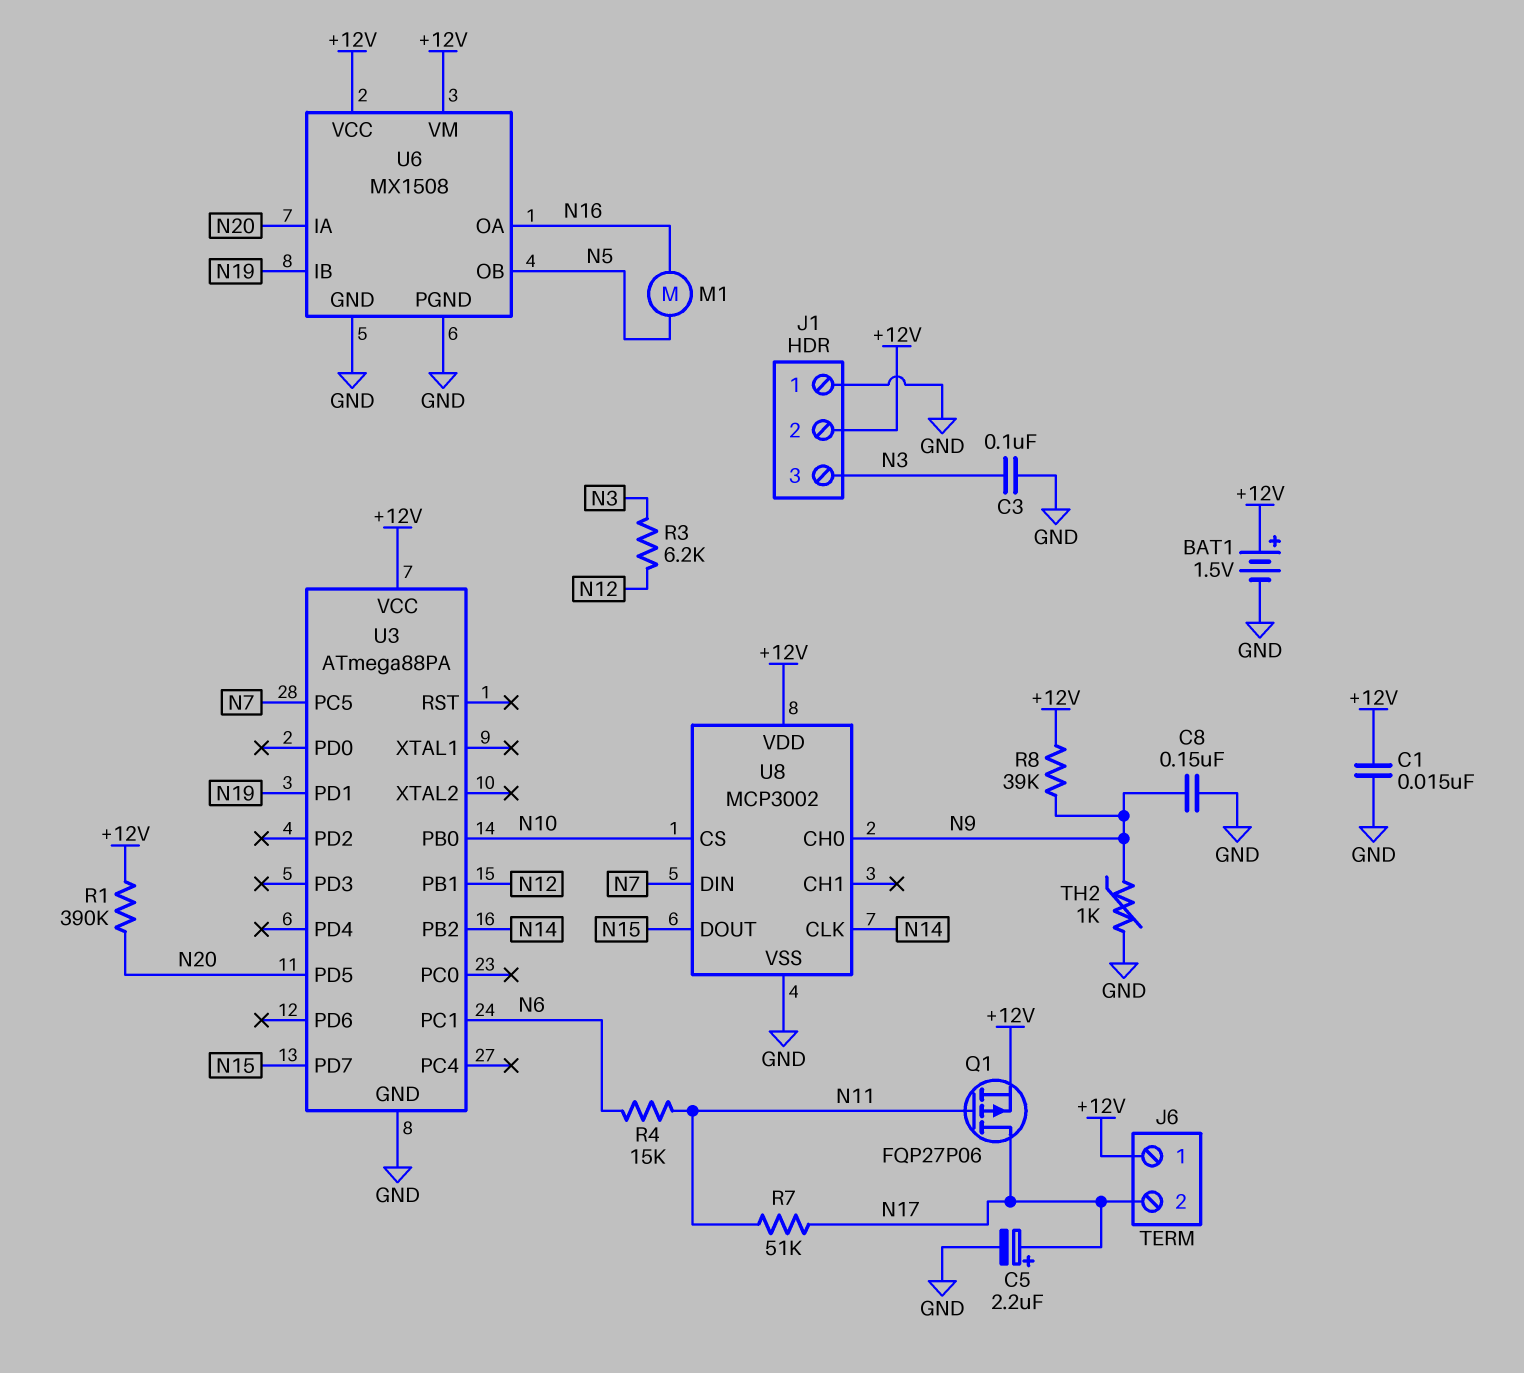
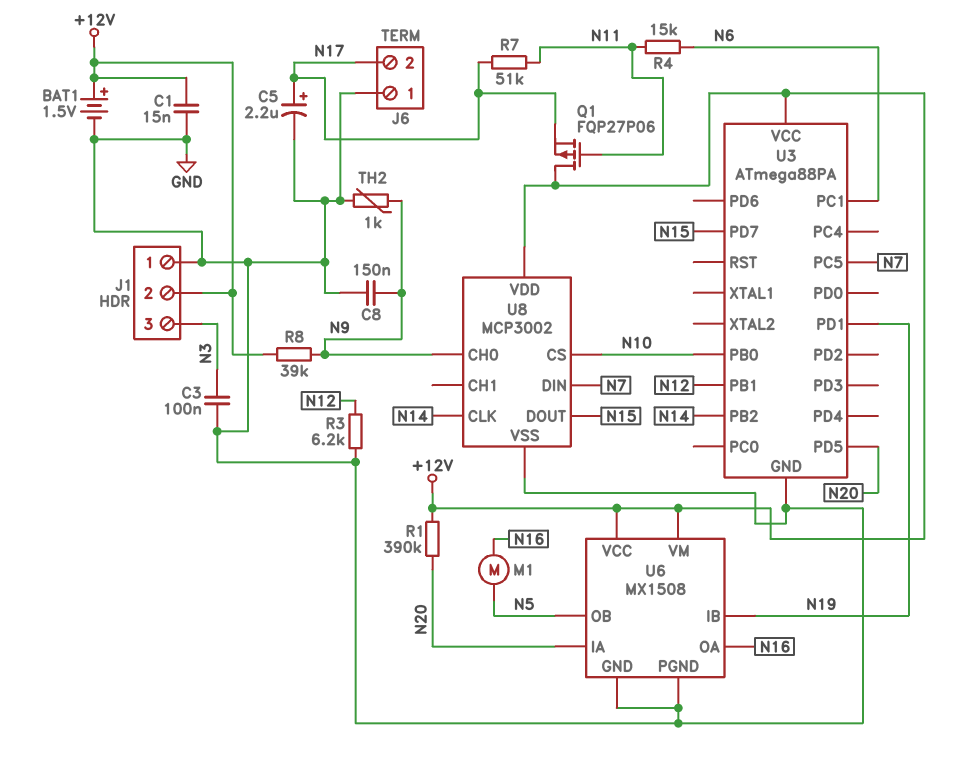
J6 pin 1: +12V -> GND
Q1: PMOS FQP27P06 (G N11, D N17, S +12V) -> PMOS FQP27P06 (G N11, D +12V, S N17)
R3: 6.2k (N3, N12) -> 6.2k (GND, N12)

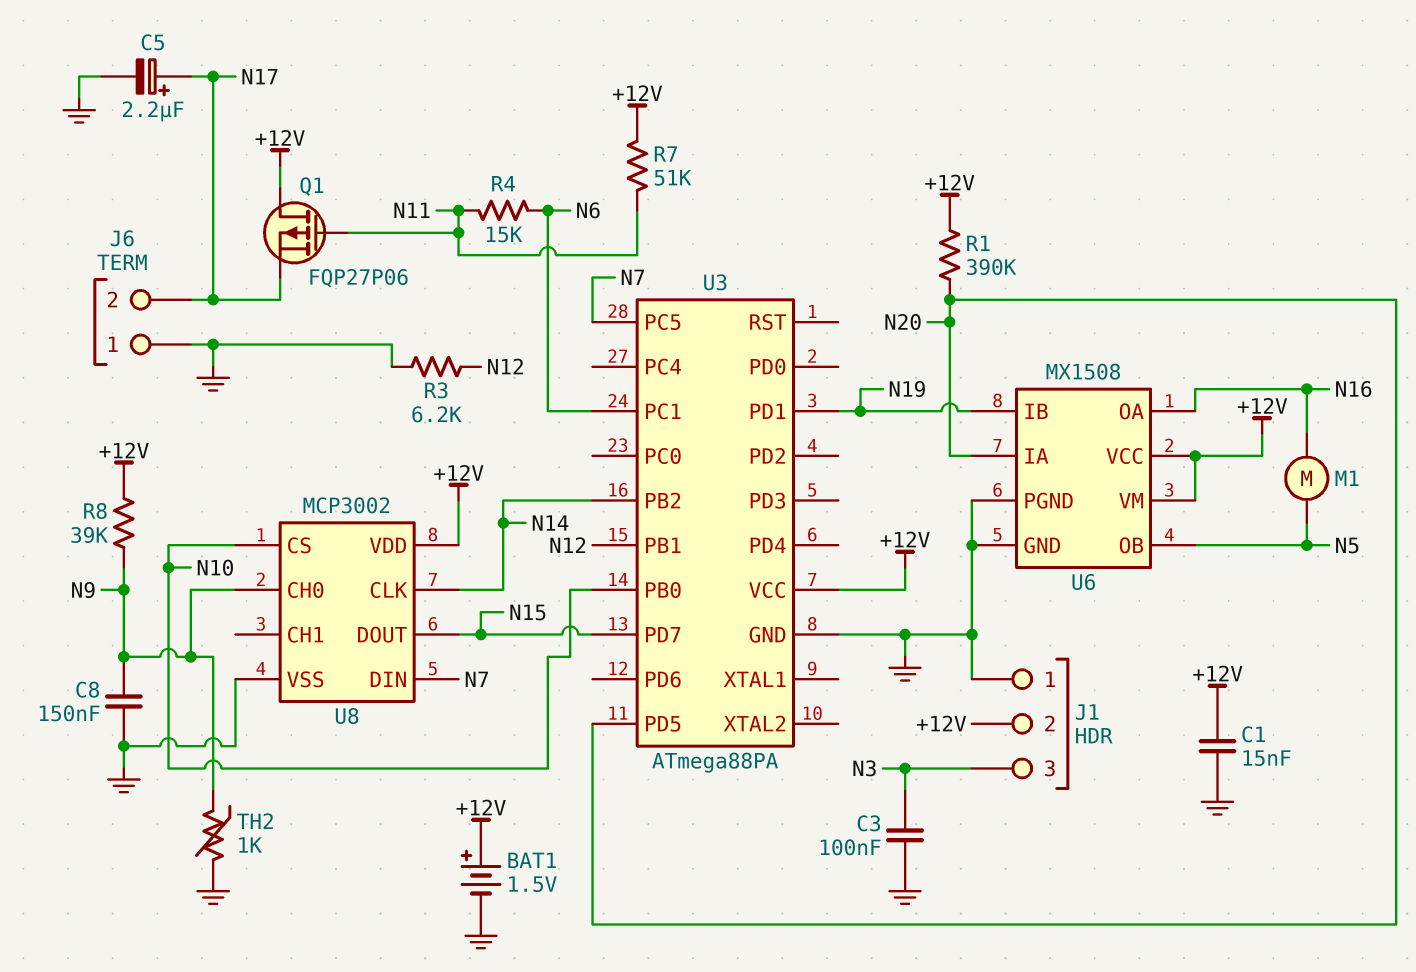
R7: 51k (N11, N17) -> 51k (+12V, N11)

